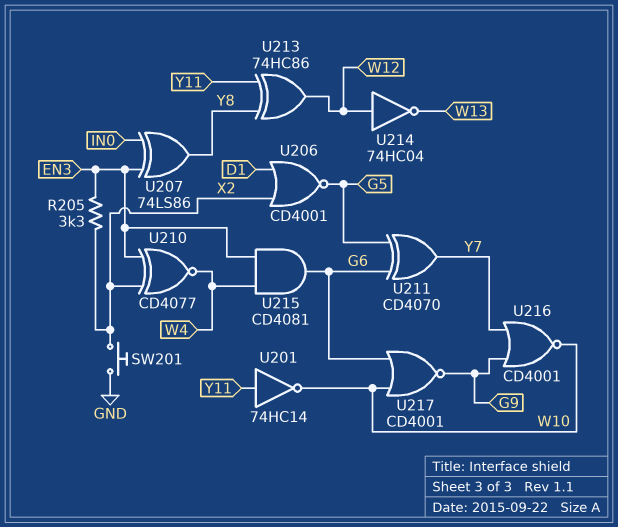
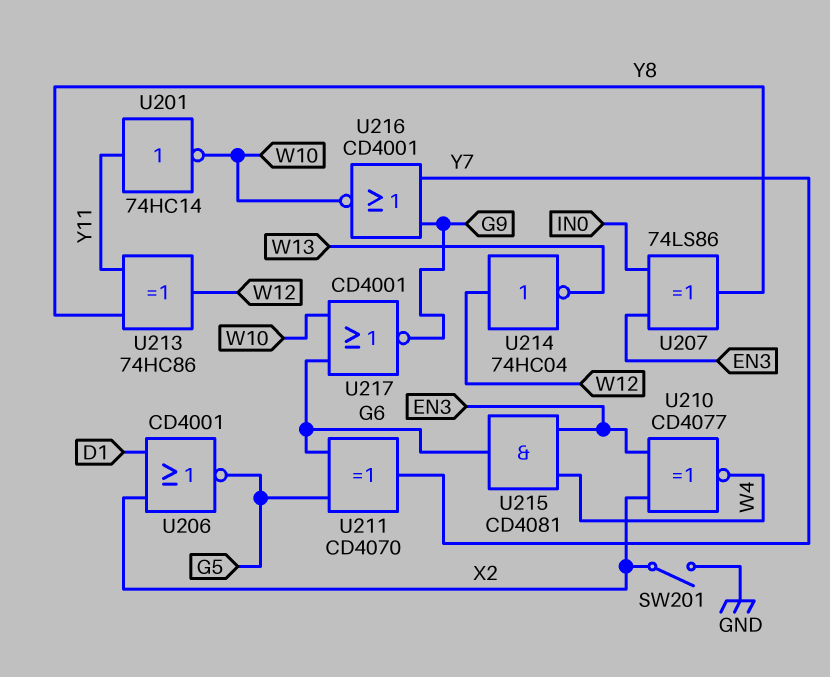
R205: 3.3k (EN3, X2) -> none
SW201: button (GND, X2) -> switch (GND, X2)

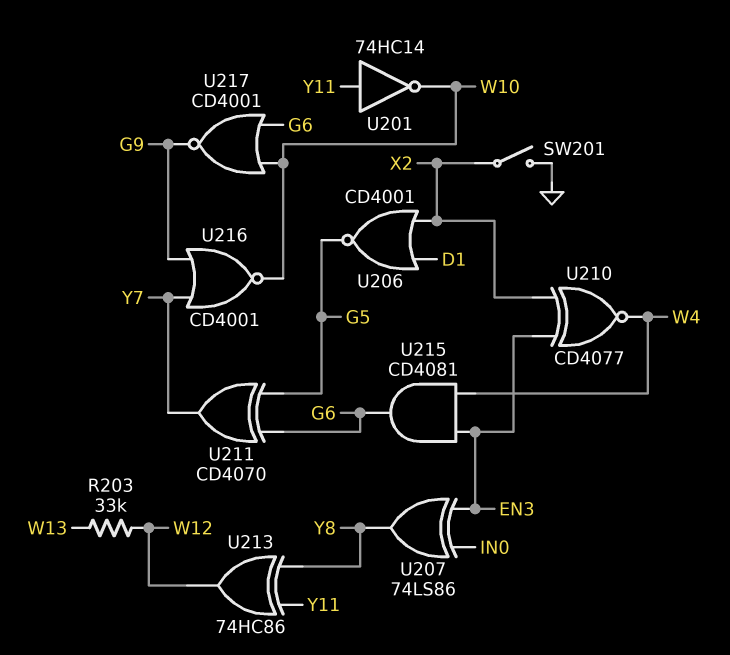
R203: none -> 33k (W12, W13)
U214: NOT 74HC04 (in W12, out W13) -> none

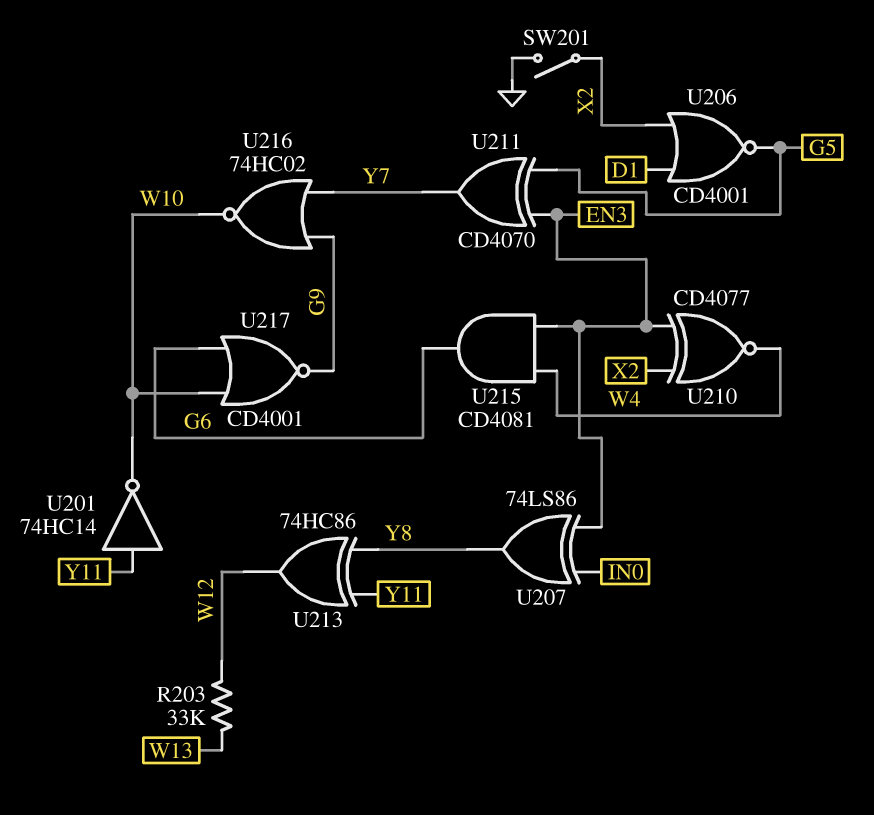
U211: XOR CD4070 (in G5, in G6, out Y7) -> XOR CD4070 (in EN3, in G5, out Y7)
U216: NOR CD4001 (in G9, in Y7, out W10) -> NOR 74HC02 (in G9, in Y7, out W10)

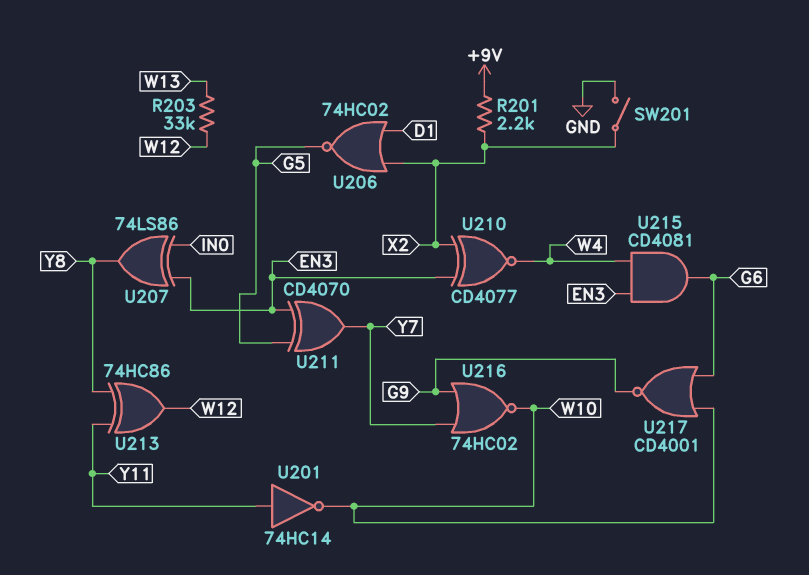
R201: none -> 2.2k (+9V, X2)
U206: NOR CD4001 (in D1, in X2, out G5) -> NOR 74HC02 (in D1, in X2, out G5)

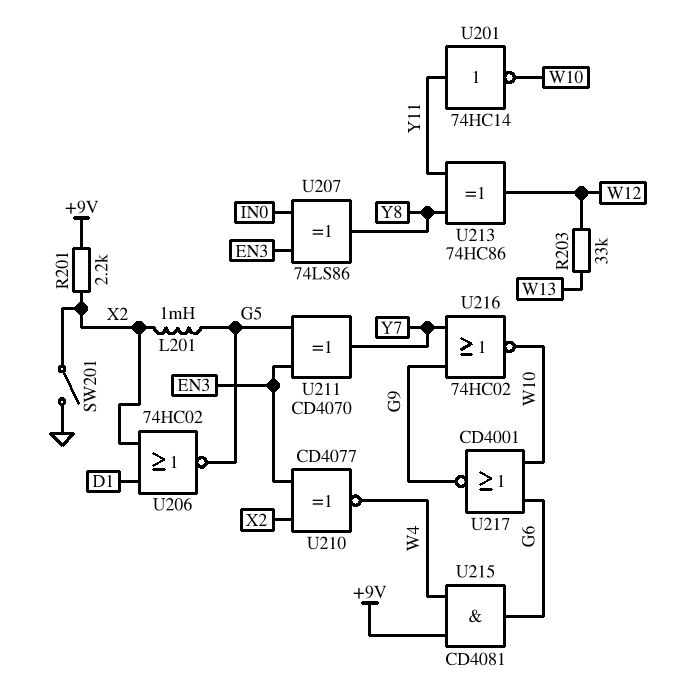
L201: none -> 1mH (G5, X2)
U215: AND CD4081 (in EN3, in W4, out G6) -> AND CD4081 (in +9V, in W4, out G6)

